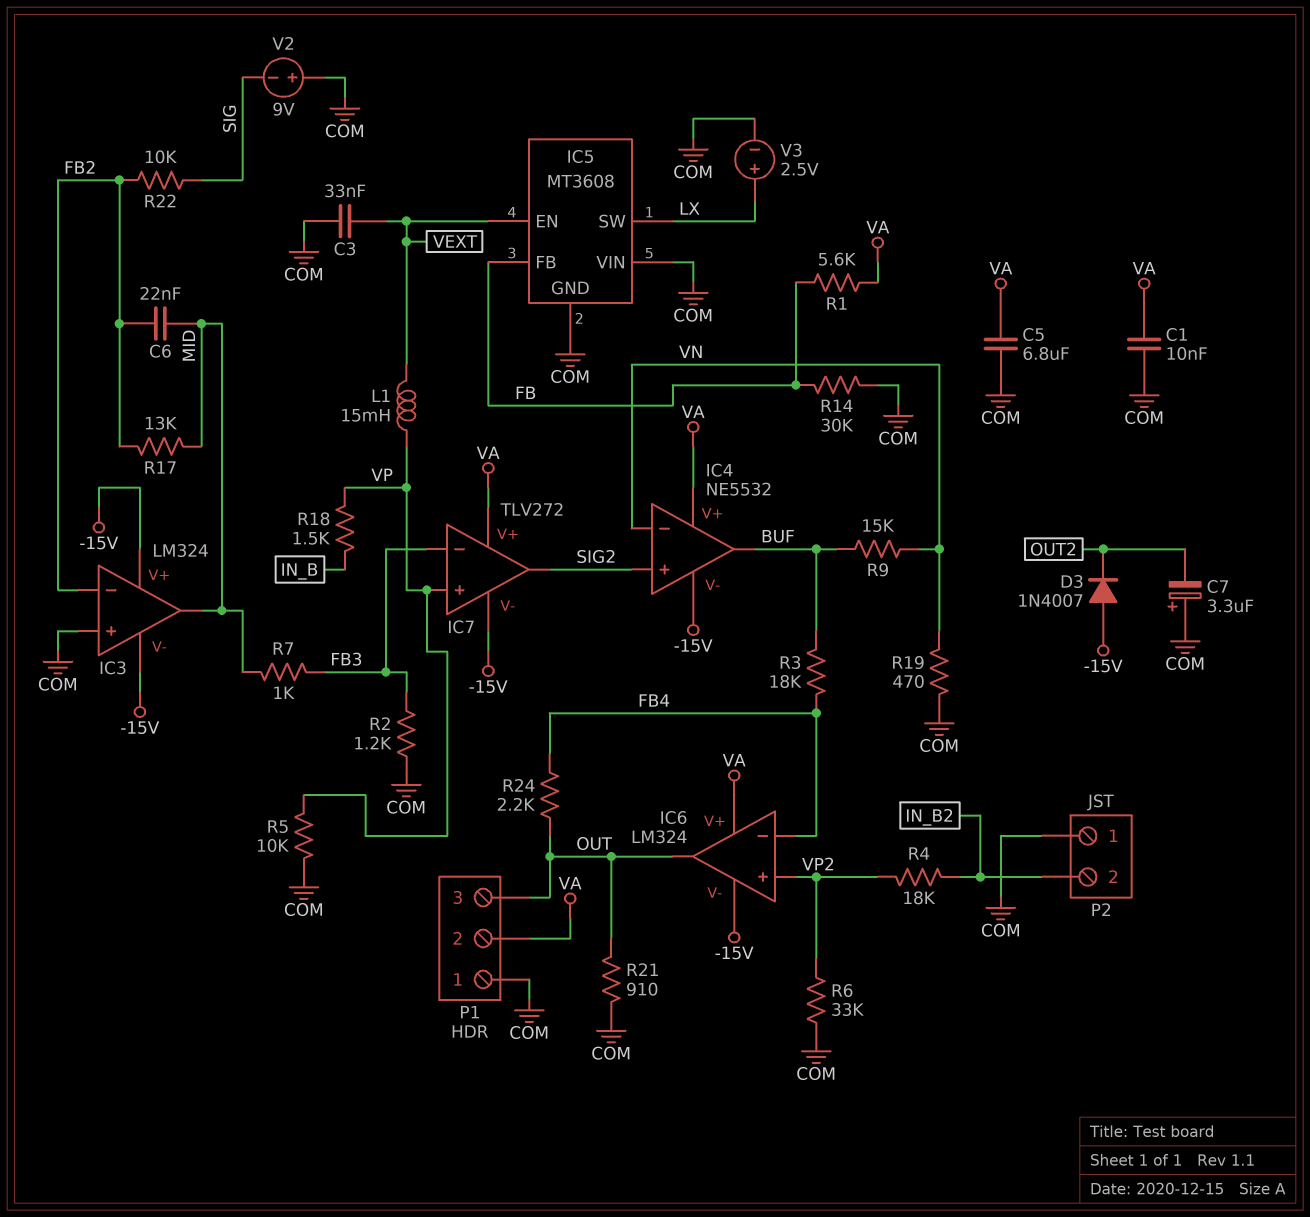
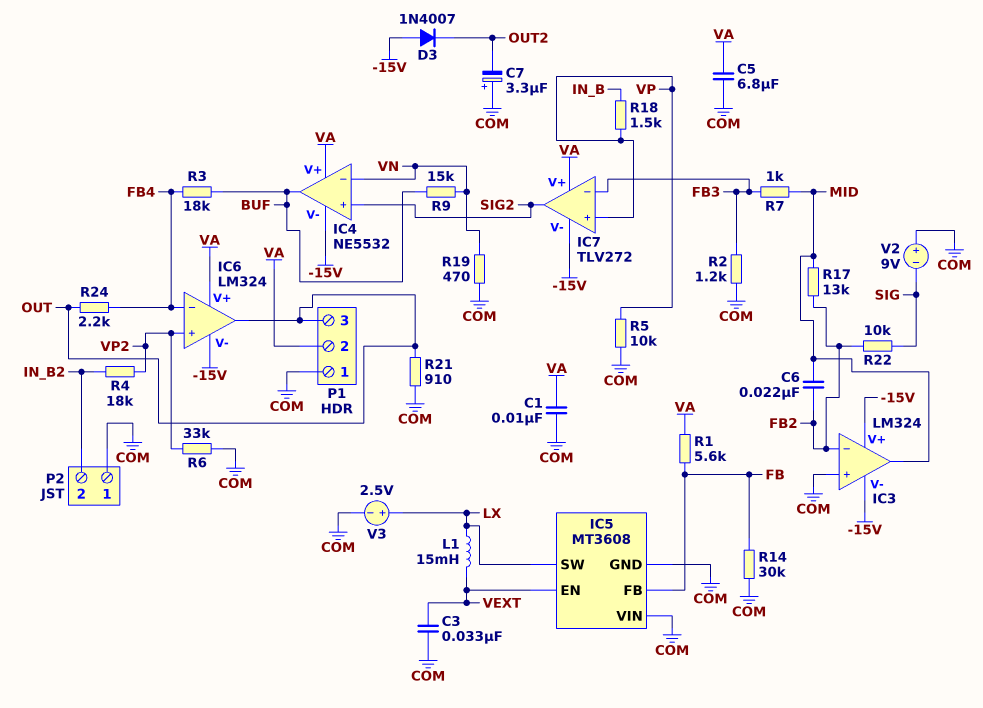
L1: 15mH (VEXT, VP) -> 15mH (LX, VEXT)

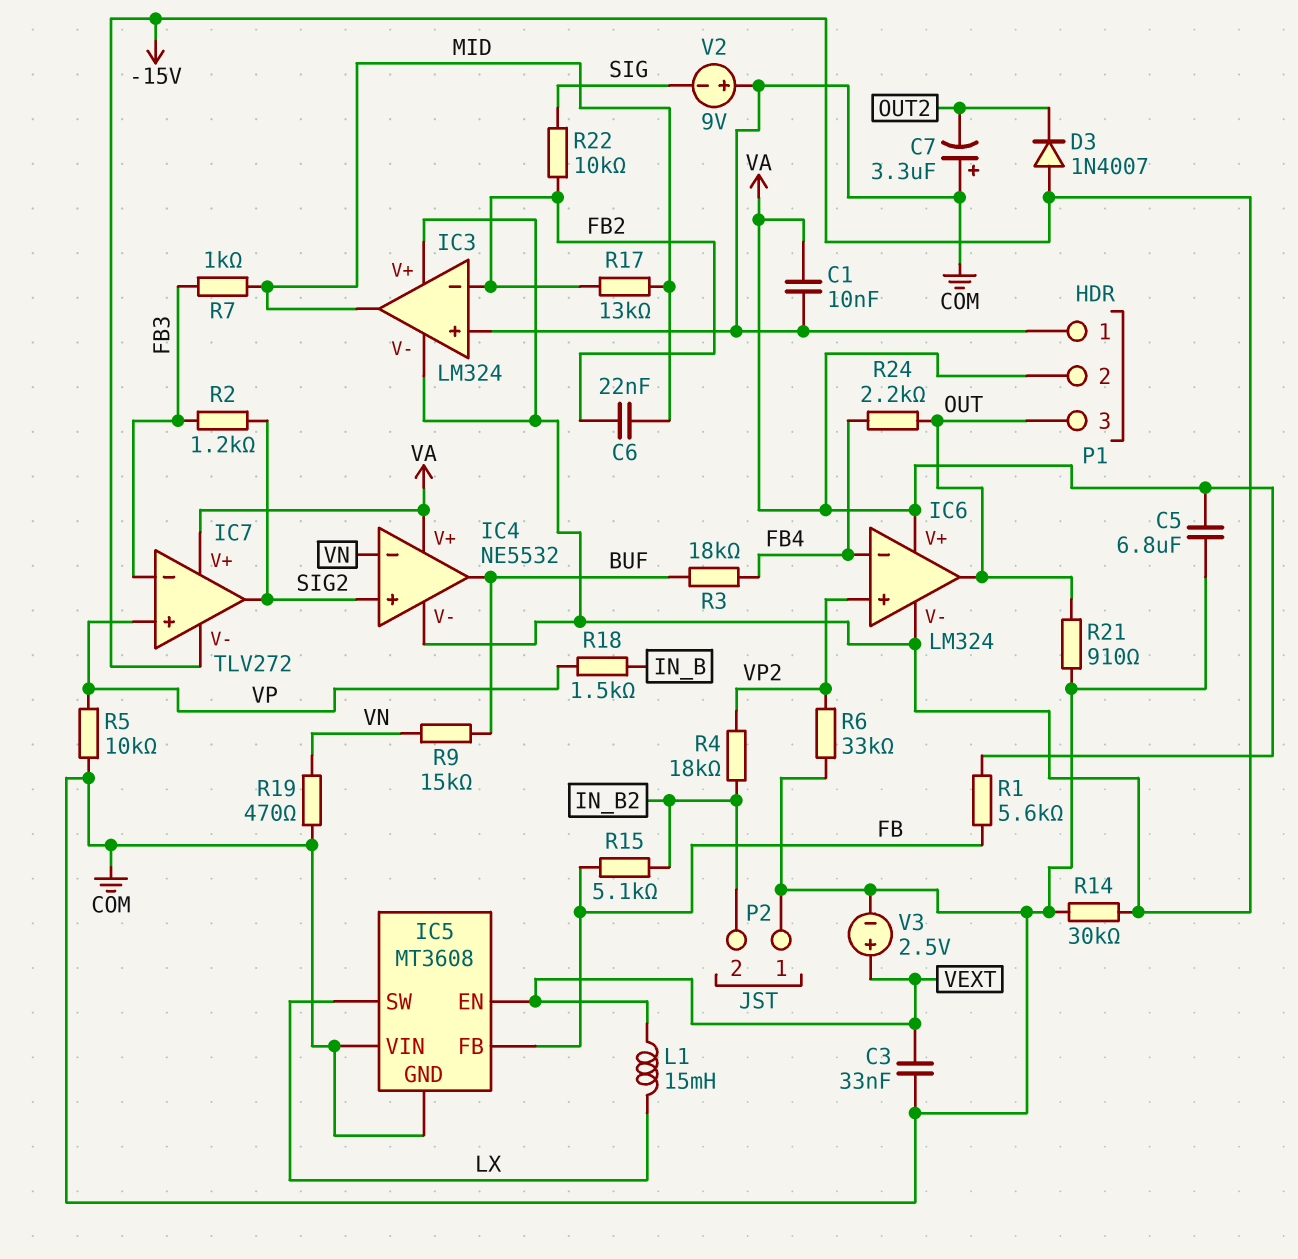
R2: 1.2k (COM, FB3) -> 1.2k (FB3, SIG2)
R14: 30k (COM, FB) -> 30k (-15V, COM)
R15: none -> 5.1k (FB, IN_B2)
V3: 2.5V (plus LX, minus COM) -> 2.5V (plus VEXT, minus COM)

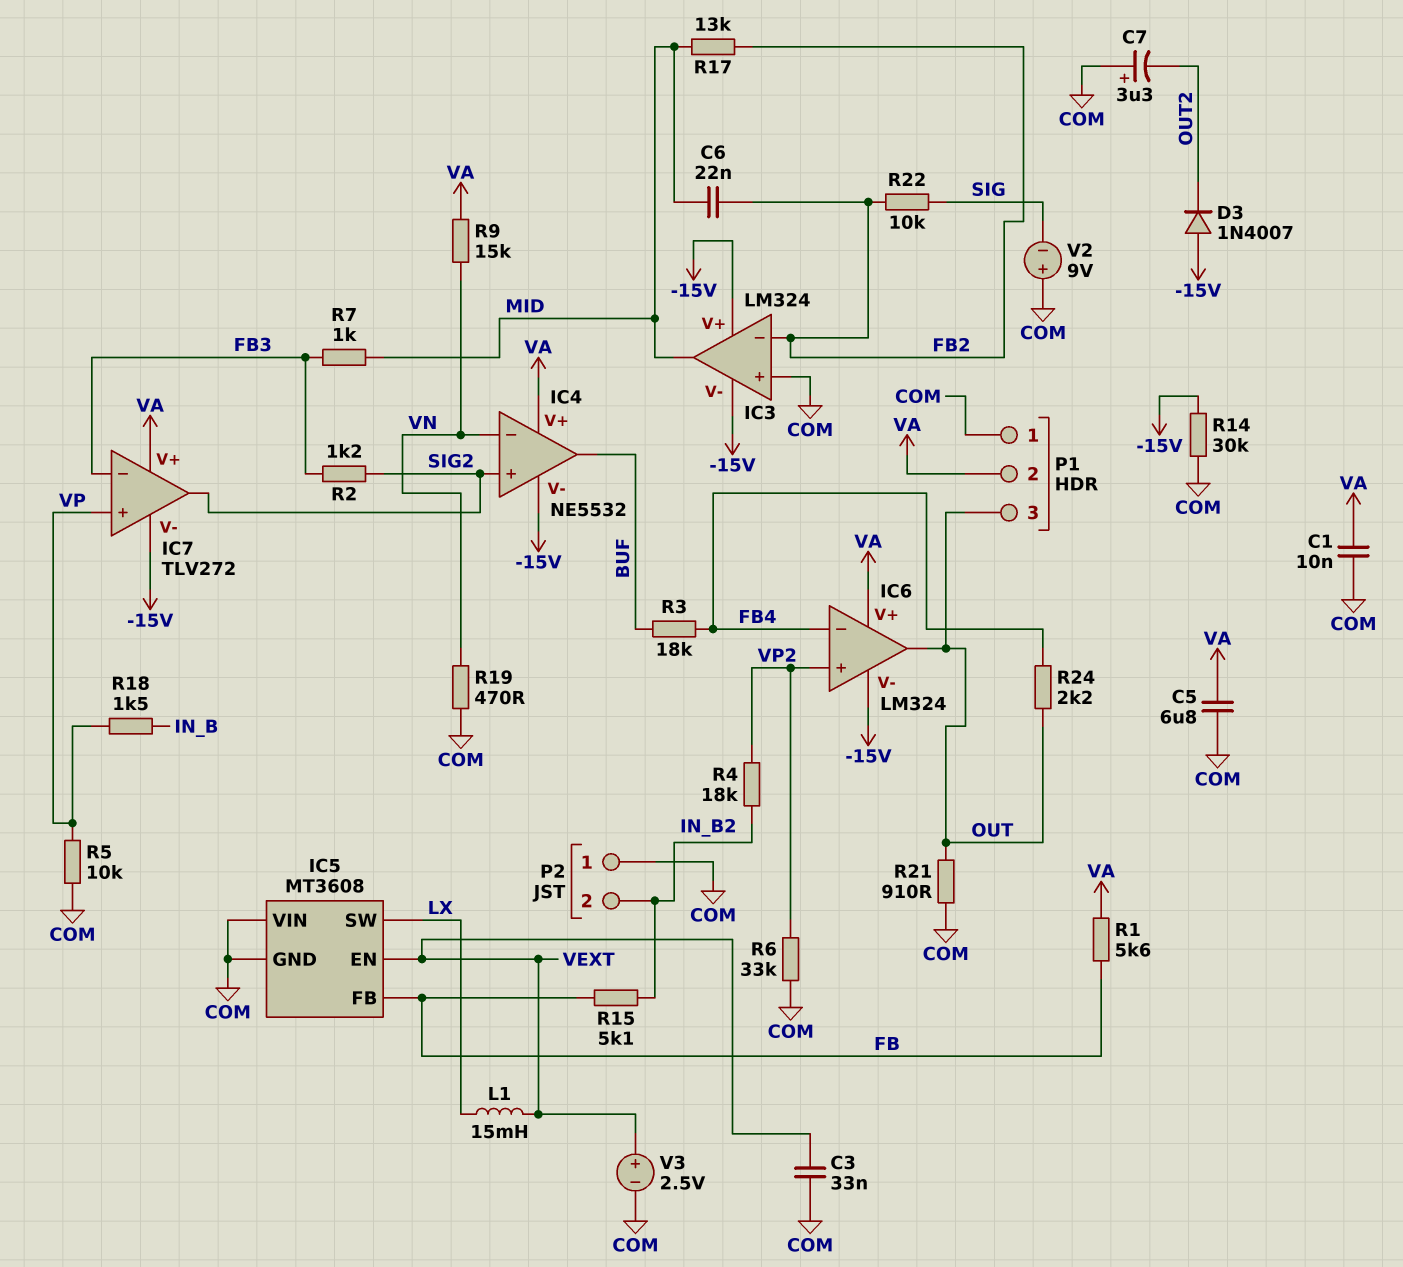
R9: 15k (BUF, VN) -> 15k (VA, VN)

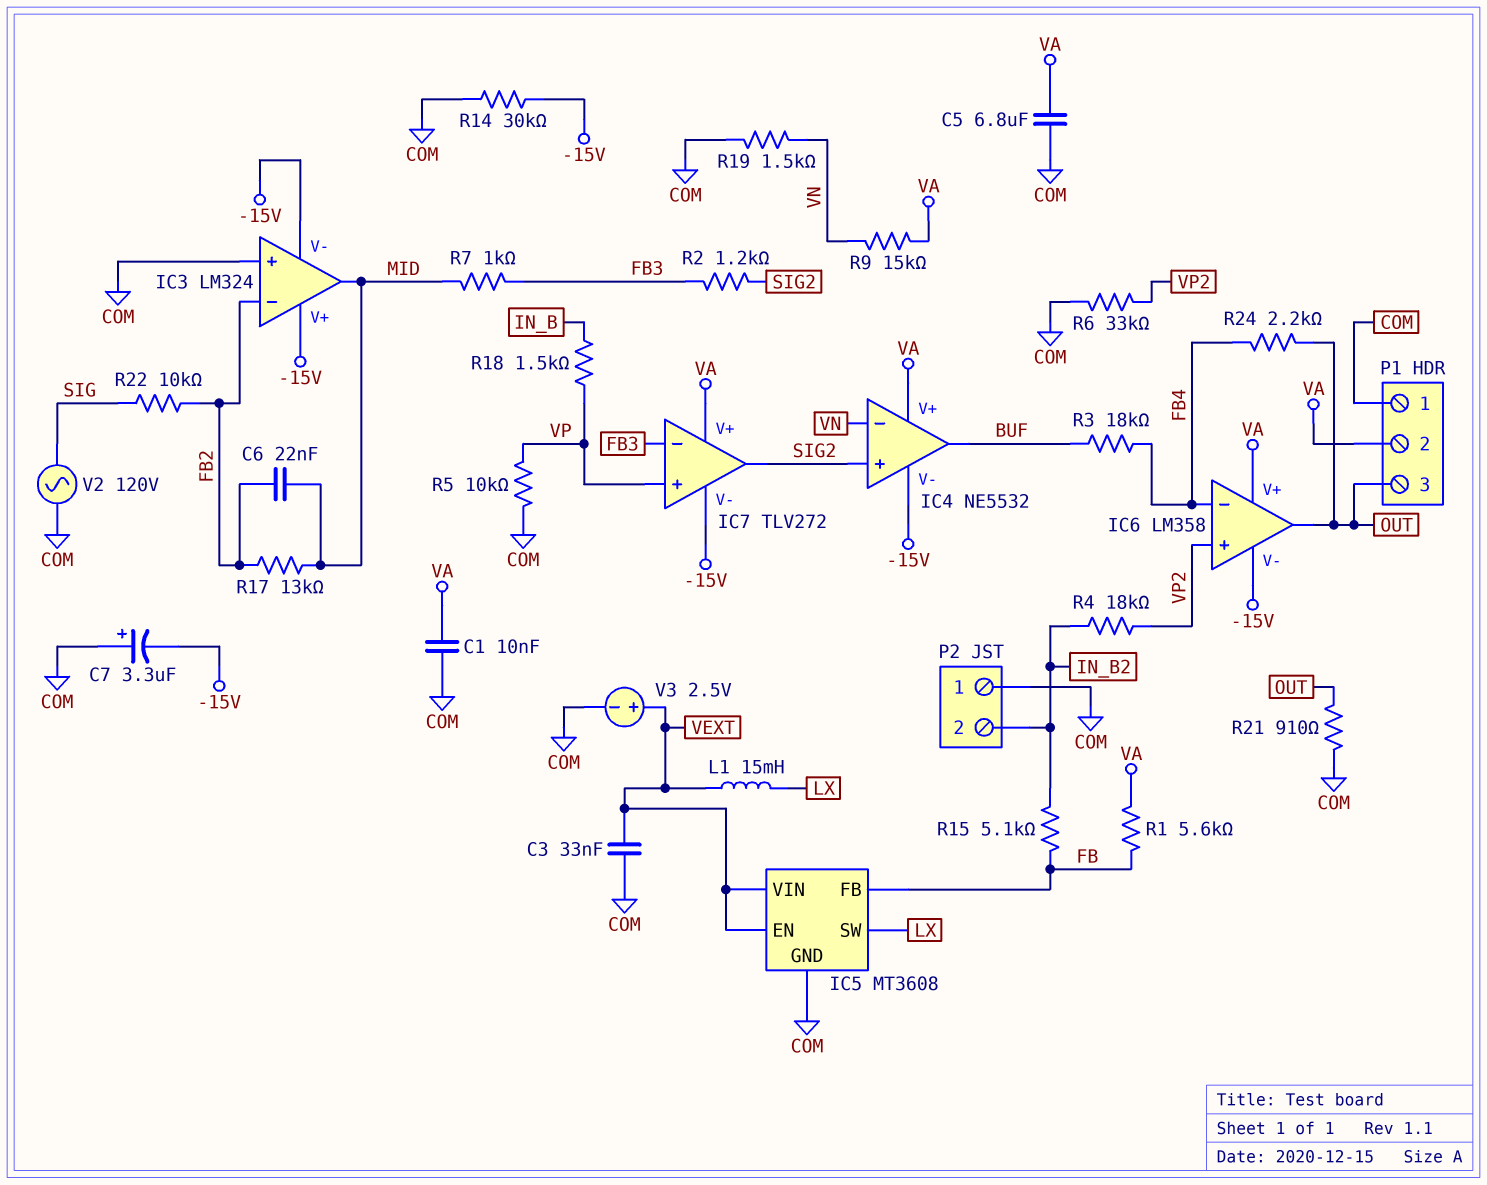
C7: 3.3uF (plus COM, minus OUT2) -> 3.3uF (plus COM, minus -15V)
D3: diode 1N4007 (A -15V, K OUT2) -> none
IC5 pin VIN: COM -> VEXT
IC6: LM324 -> LM358
R19: 470 (COM, VN) -> 1.5k (COM, VN)
V2: 9V (plus COM, minus SIG) -> AC 120V (COM, SIG)

